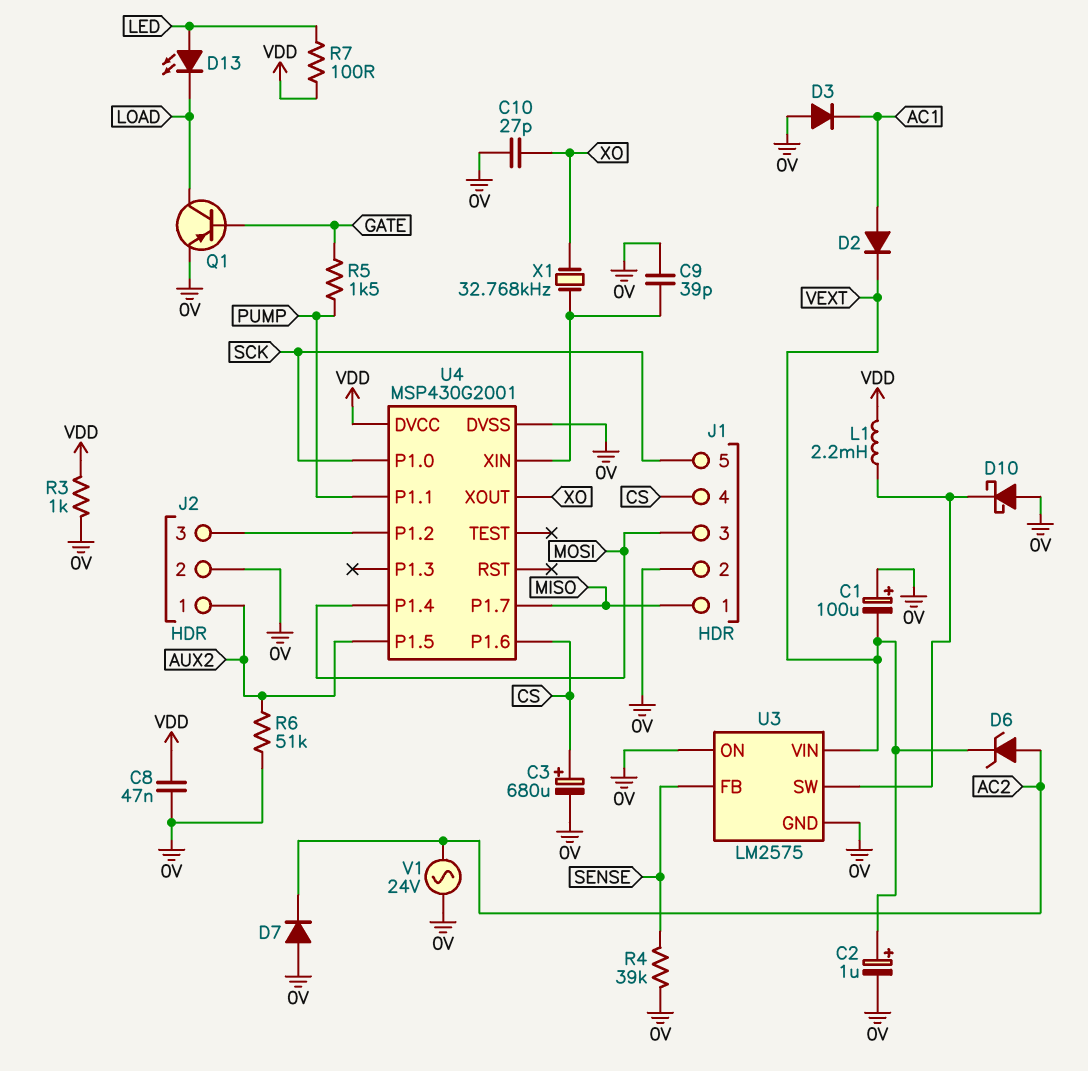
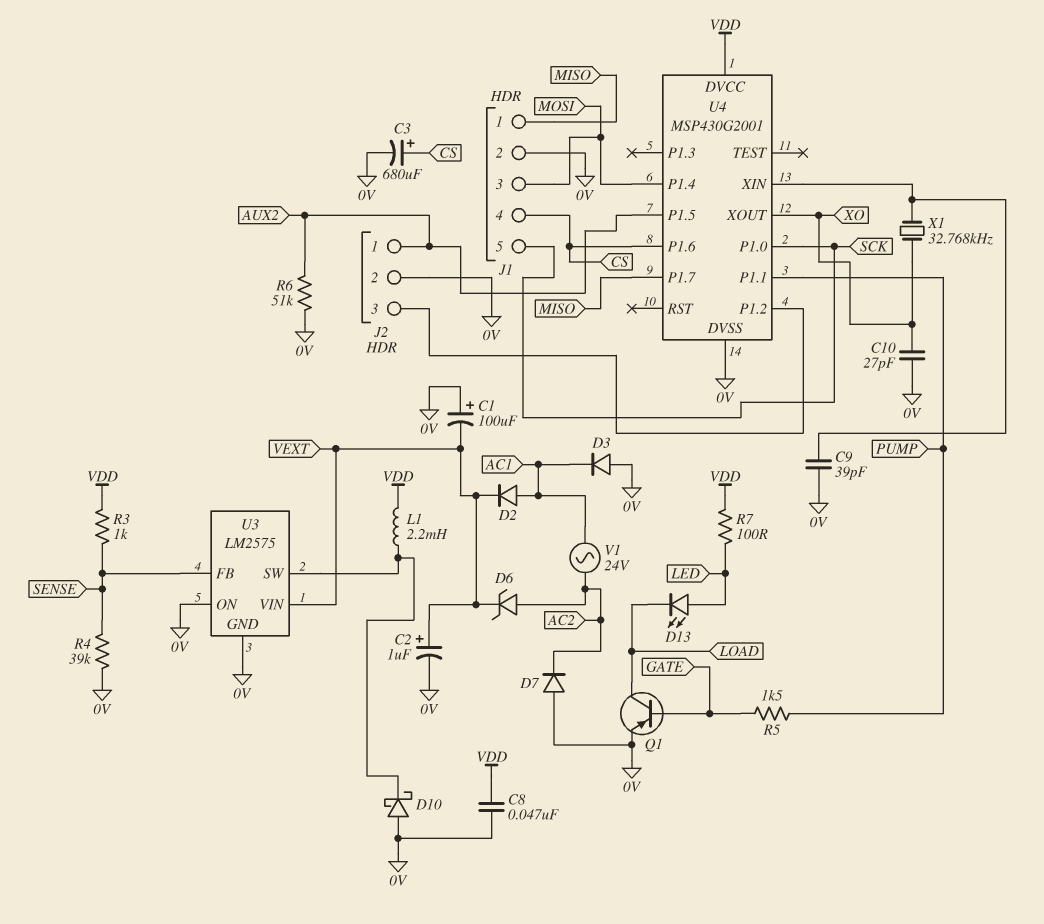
R3: 1k (0V, VDD) -> 1k (SENSE, VDD)
V1: AC 24V (0V, AC2) -> AC 24V (AC1, AC2)

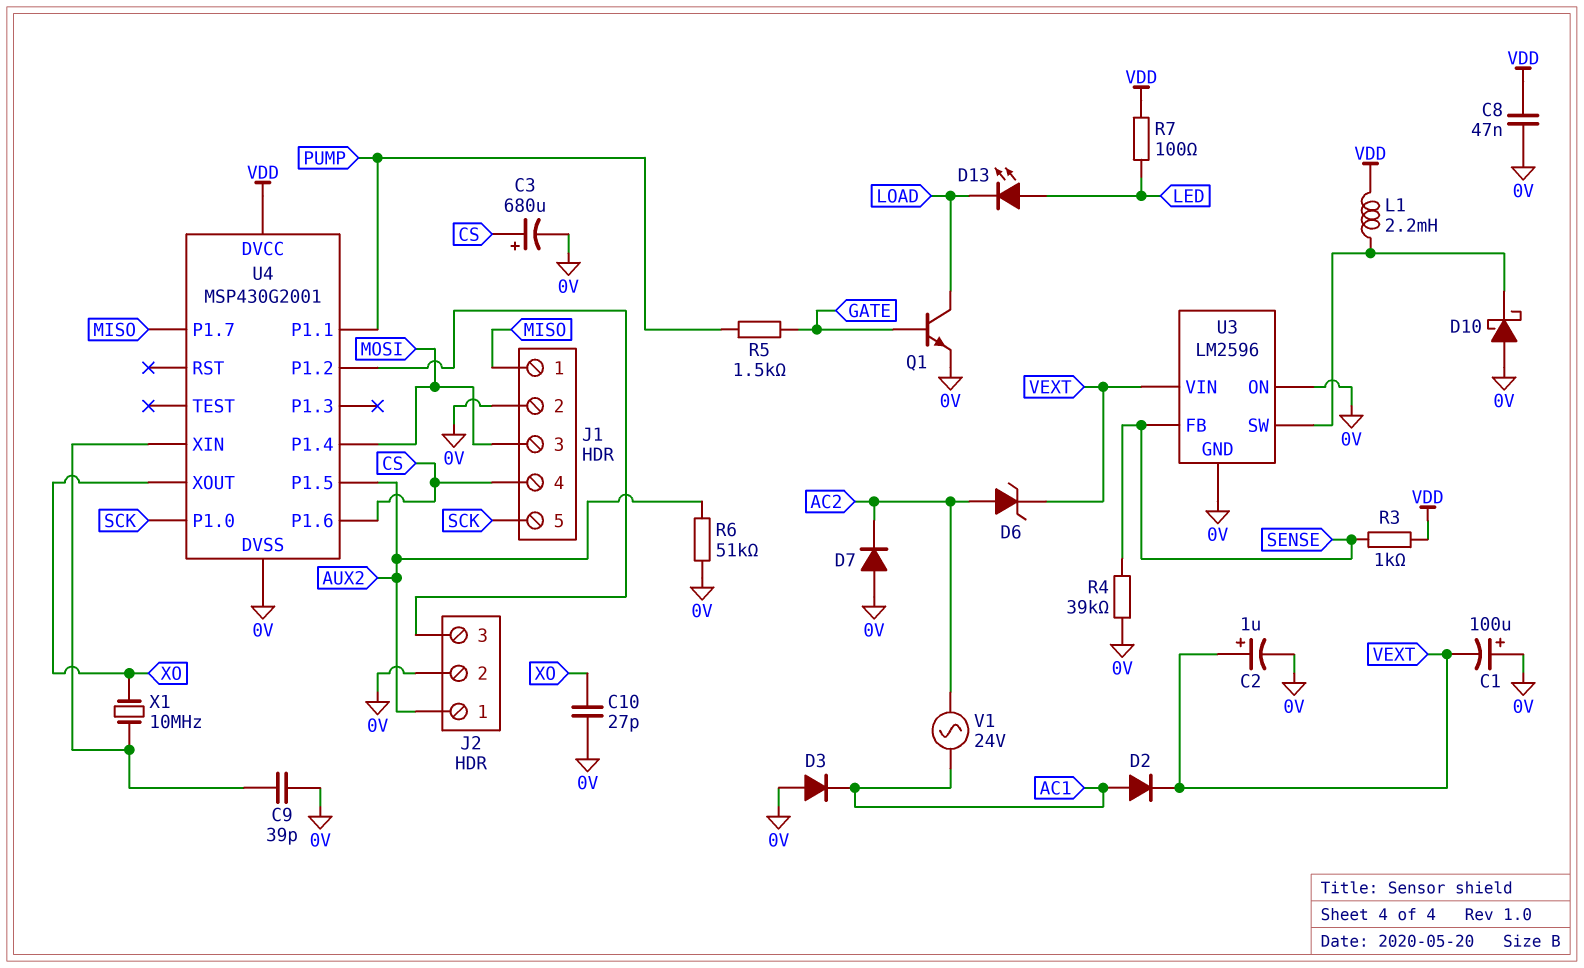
Q1: PNP (B GATE, C LOAD, E 0V) -> NPN (B GATE, C LOAD, E 0V)
U3: LM2575 -> LM2596
X1: 32.768kHz (U4/XIN, XO) -> 10MHz (U4/XIN, XO)

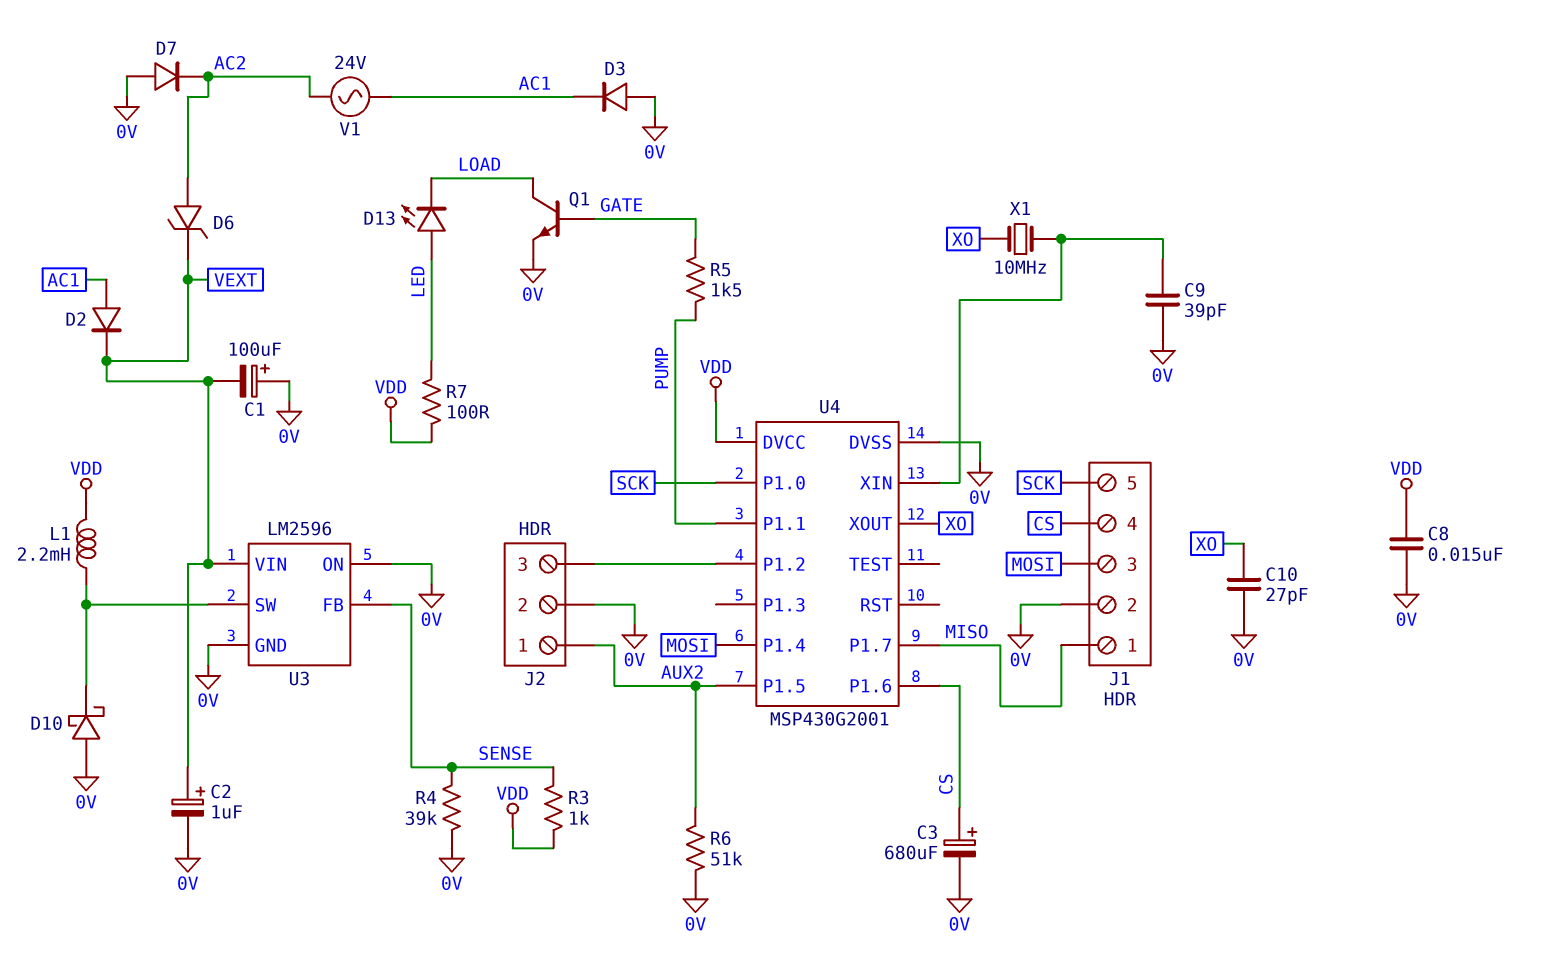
C8: 47nF (0V, VDD) -> 15nF (0V, VDD)

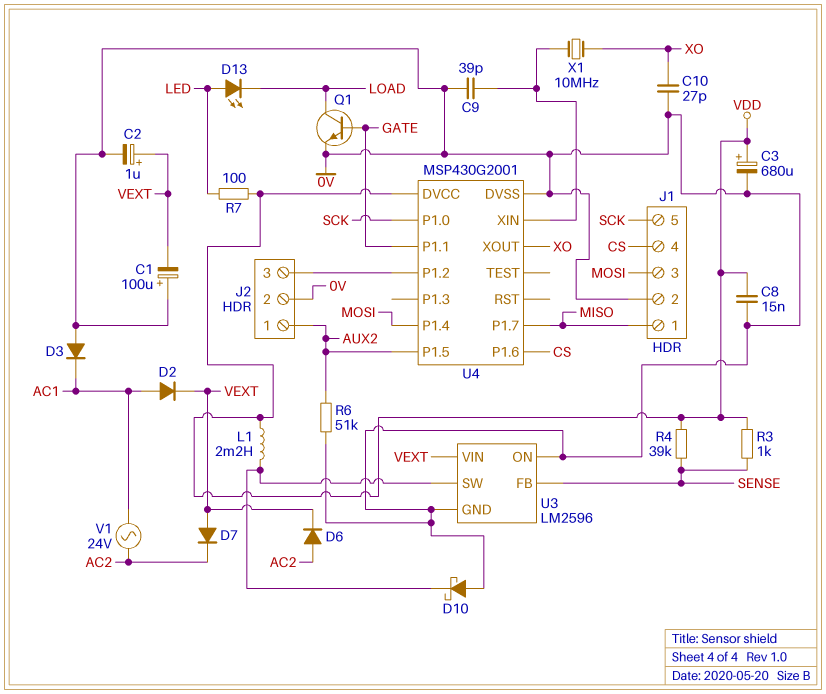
C3: 680uF (plus CS, minus 0V) -> 680uF (plus VDD, minus 0V)
D6: zener (A AC2, K VEXT) -> diode (A AC2, K VEXT)
D7: diode (A 0V, K AC2) -> diode (A VEXT, K AC2)
R4: 39k (0V, SENSE) -> 39k (SENSE, VDD)
R5: 1.5k (GATE, PUMP) -> none
U4 pin P1.1: PUMP -> GATE

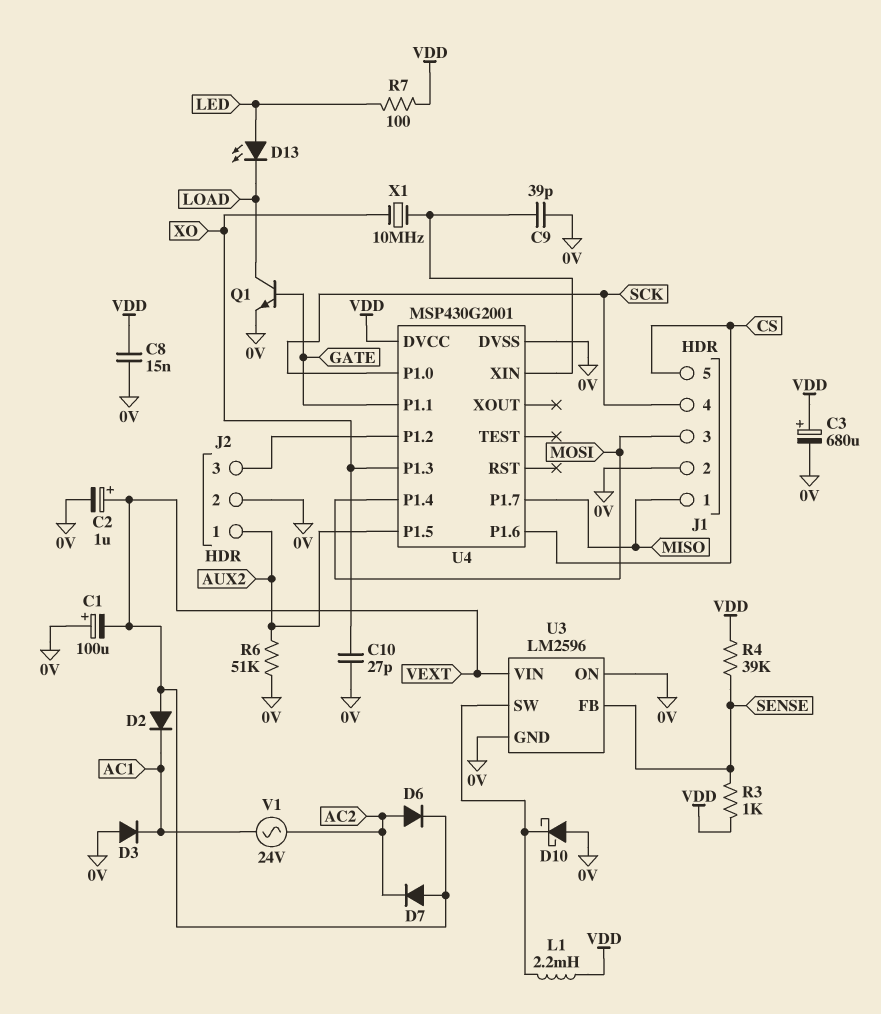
D2: diode (A AC1, K VEXT) -> diode (A VEXT, K AC1)
J1 pin 4: CS -> SCK
J1 pin 5: SCK -> CS
U4 pin P1.3: none -> XO
U4 pin XOUT: XO -> none

